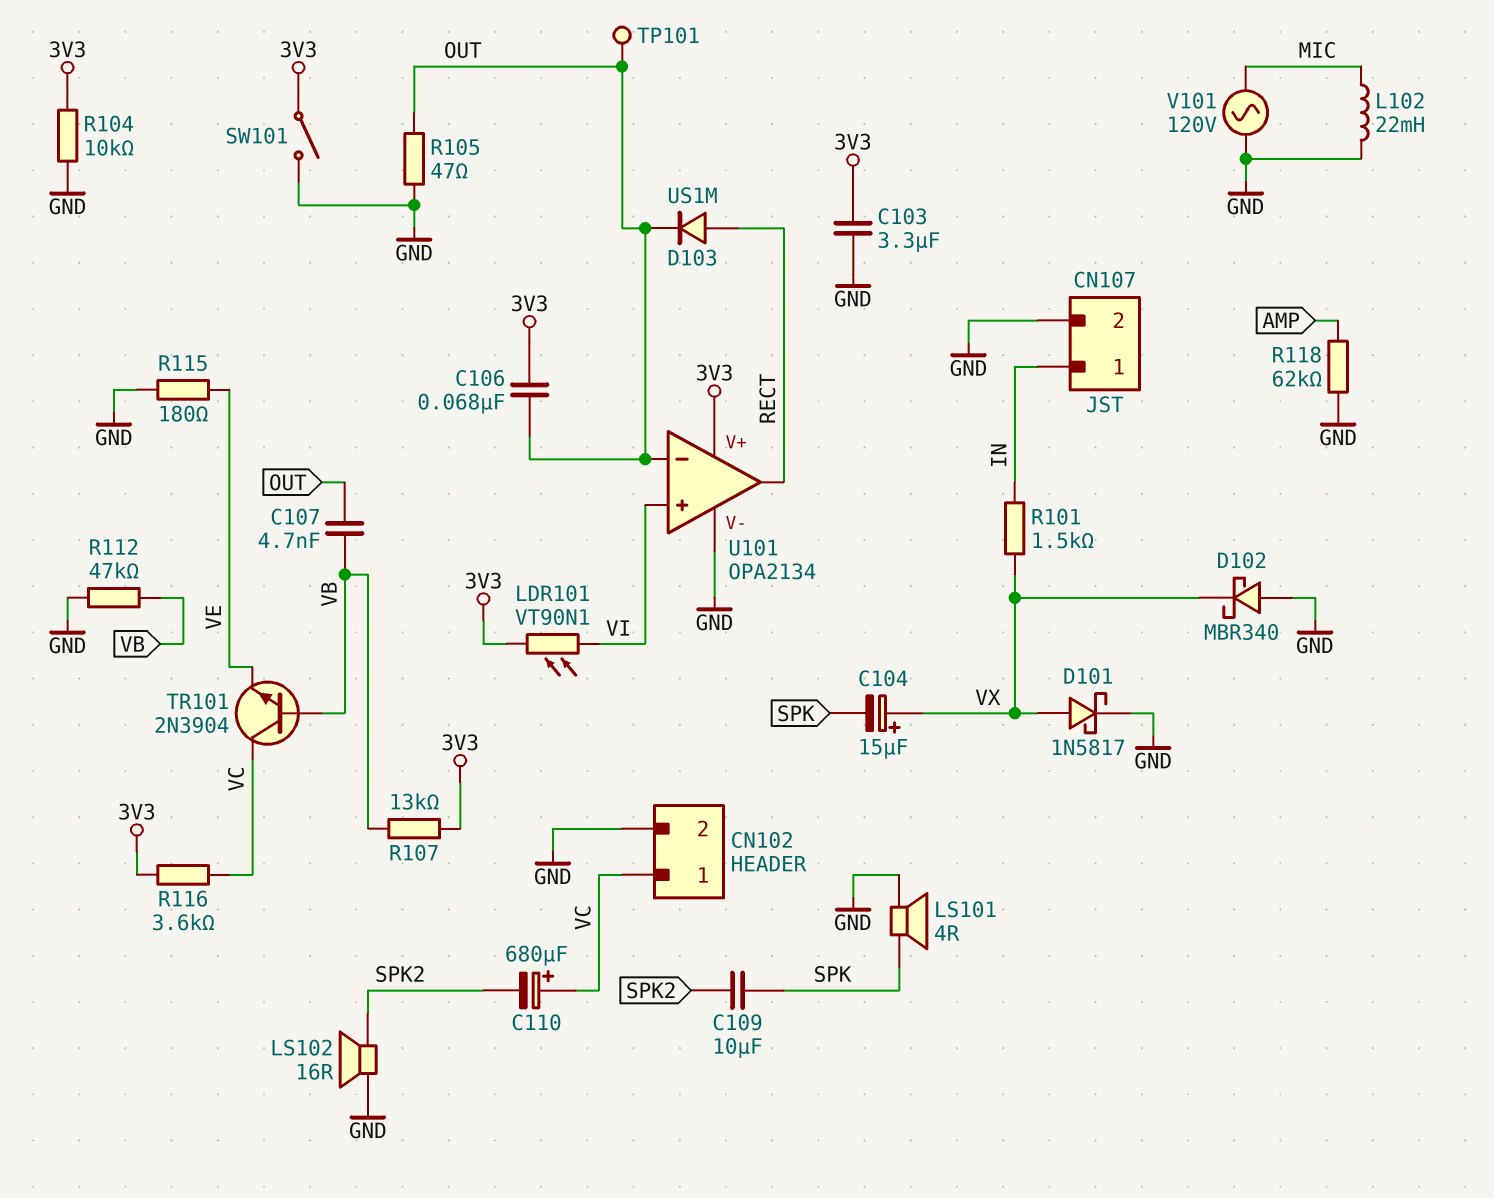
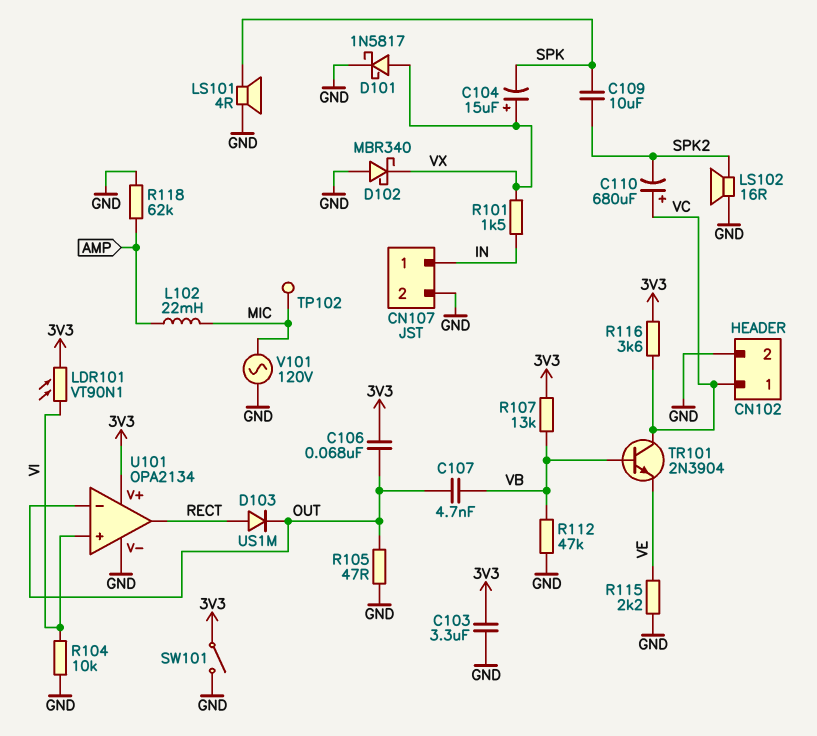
L102: 22mH (GND, MIC) -> 22mH (AMP, MIC)
R104: 10k (3V3, GND) -> 10k (GND, VI)
R115: 180 (GND, VE) -> 2.2k (GND, VE)
TP101: test point (OUT) -> none
TP102: none -> test point (MIC)

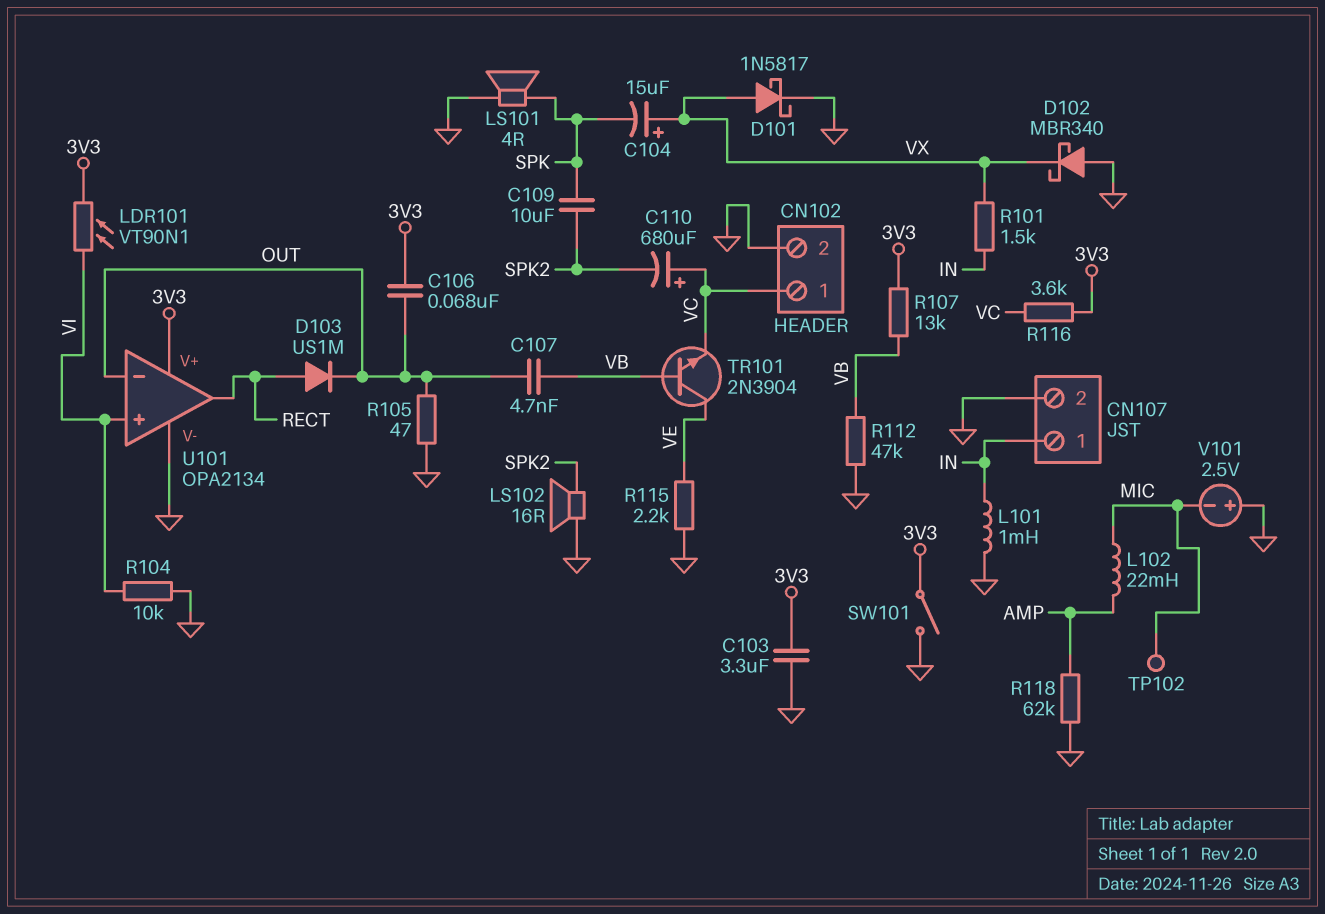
L101: none -> 1mH (GND, IN)
TR101: NPN 2N3904 (B VB, C VC, E VE) -> NPN 2N3904 (B VB, C VE, E VC)
V101: AC 120V (GND, MIC) -> 2.5V (plus GND, minus MIC)

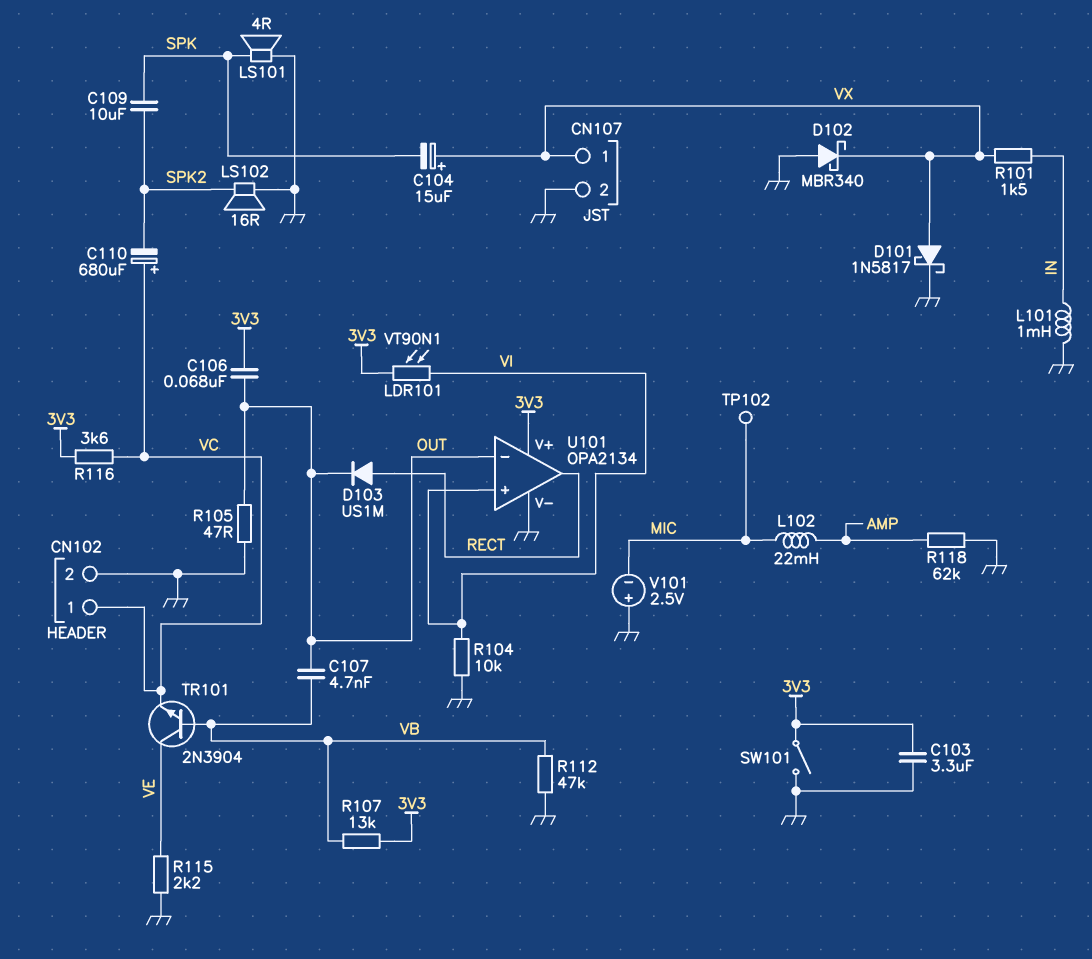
CN107 pin 1: IN -> VX

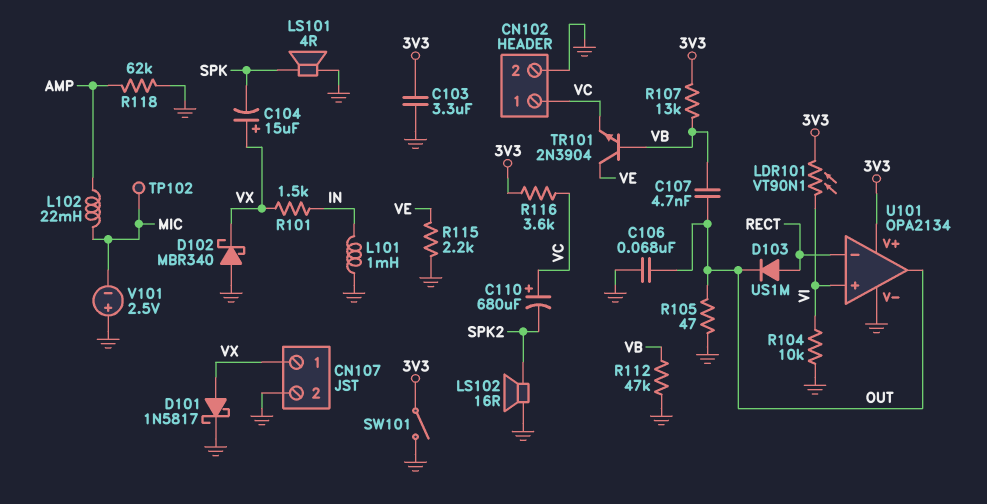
C106: 68nF (3V3, OUT) -> 68nF (GND, OUT)
C109: 10uF (SPK, SPK2) -> none
U101 pin in-: OUT -> RECT
U101 pin out: RECT -> OUT

